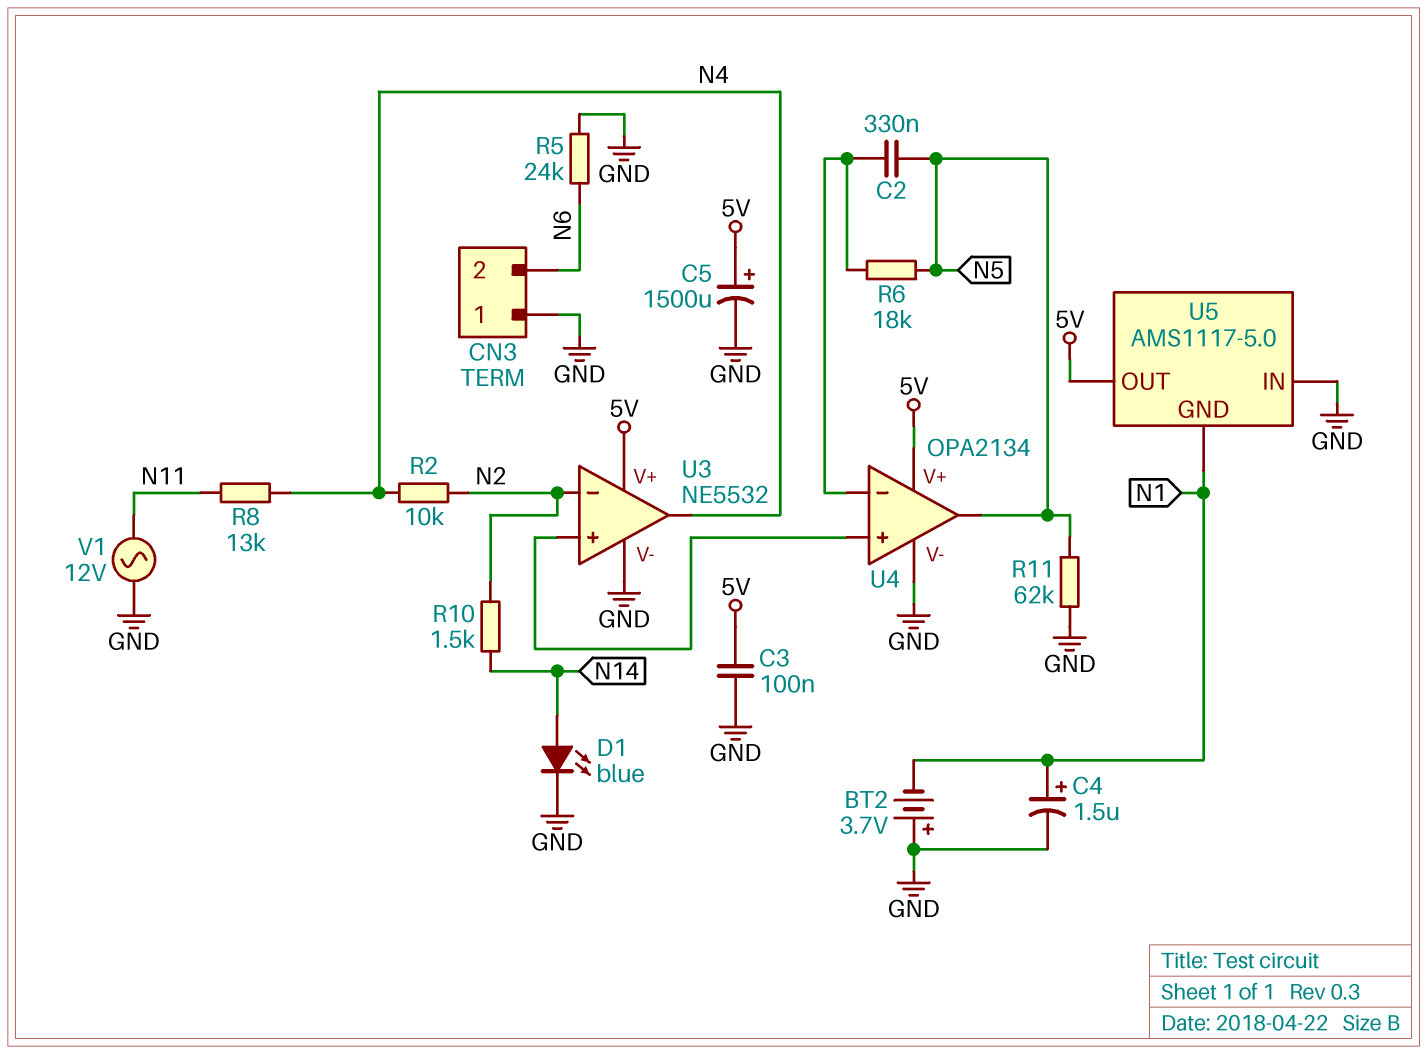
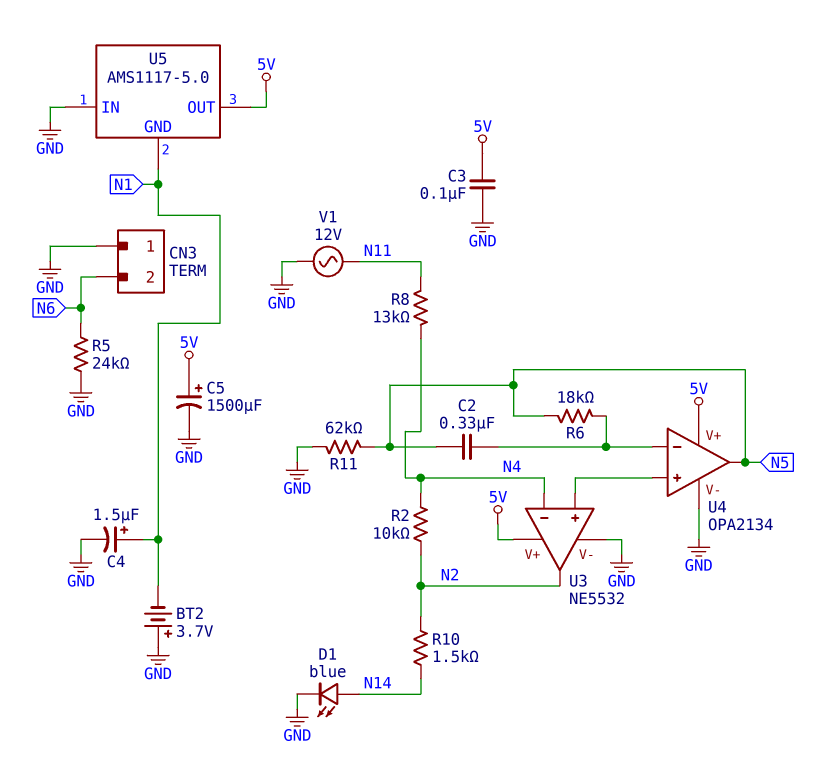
U3 pin in-: N2 -> N4
U3 pin out: N4 -> N2

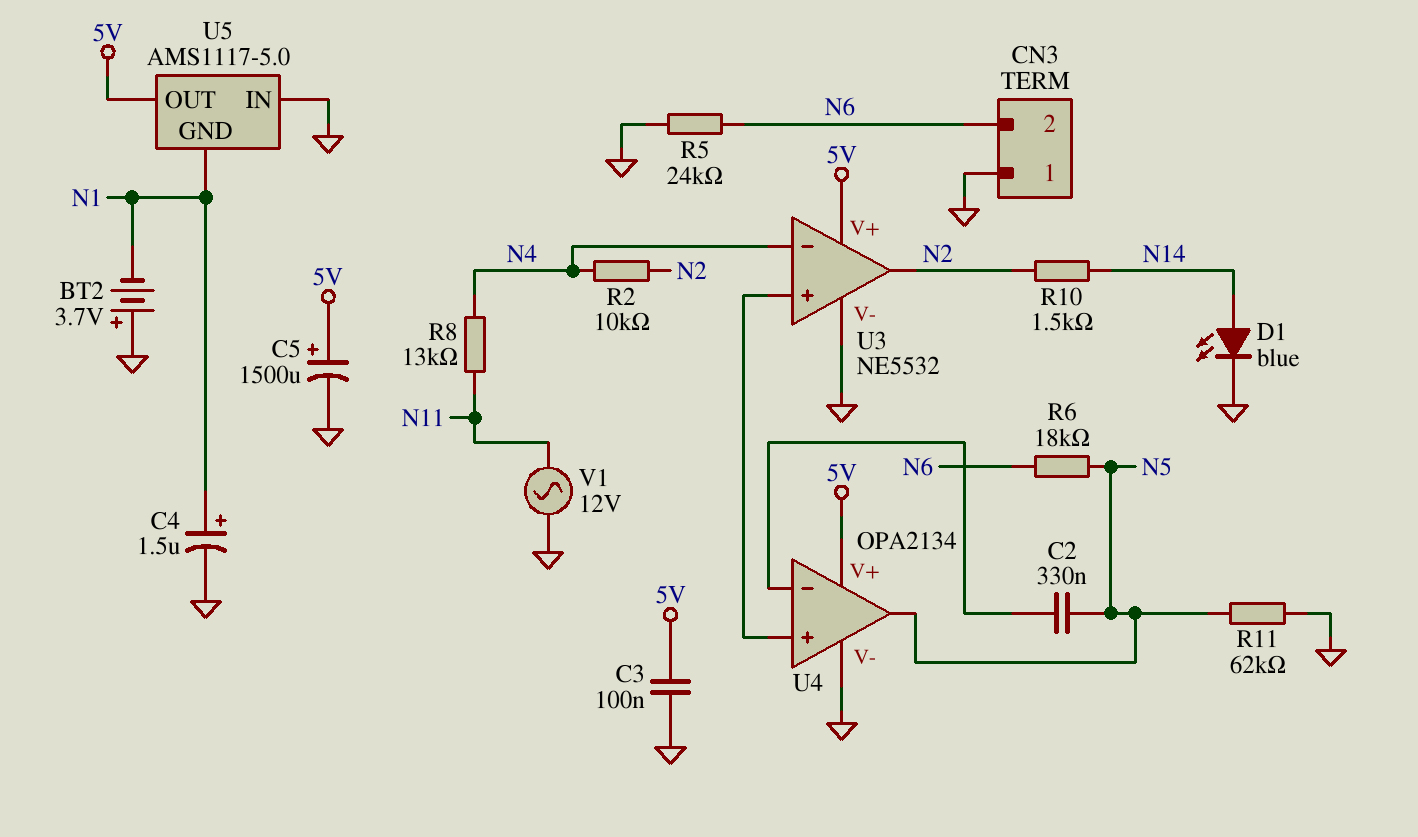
R6: 18k (N5, U4/in-) -> 18k (N5, N6)

